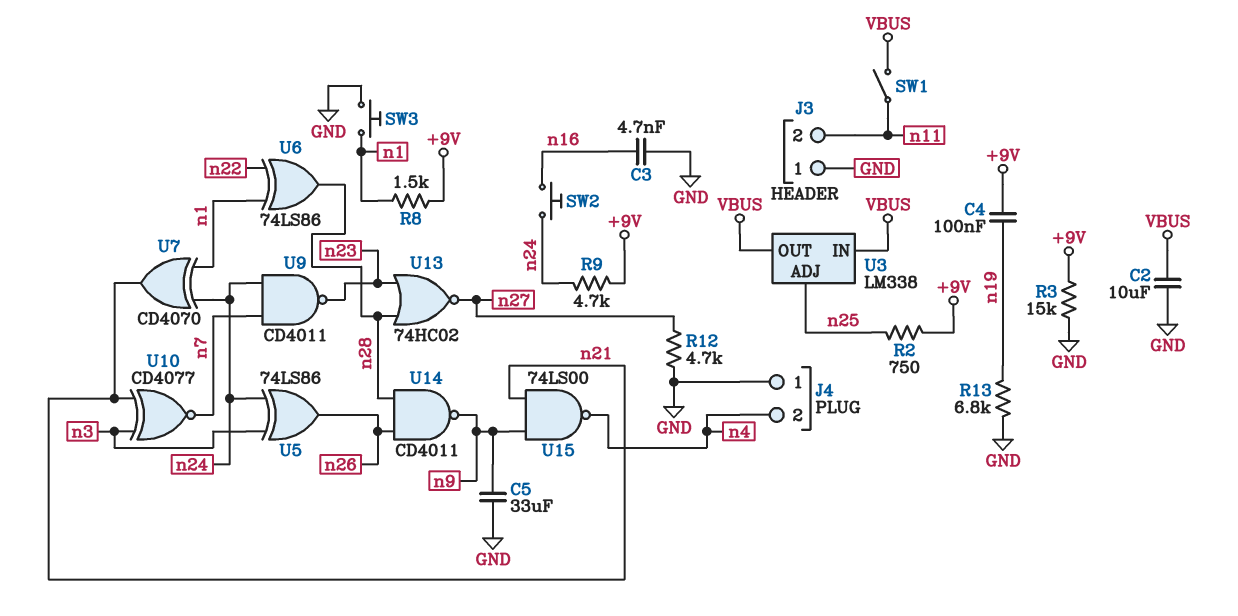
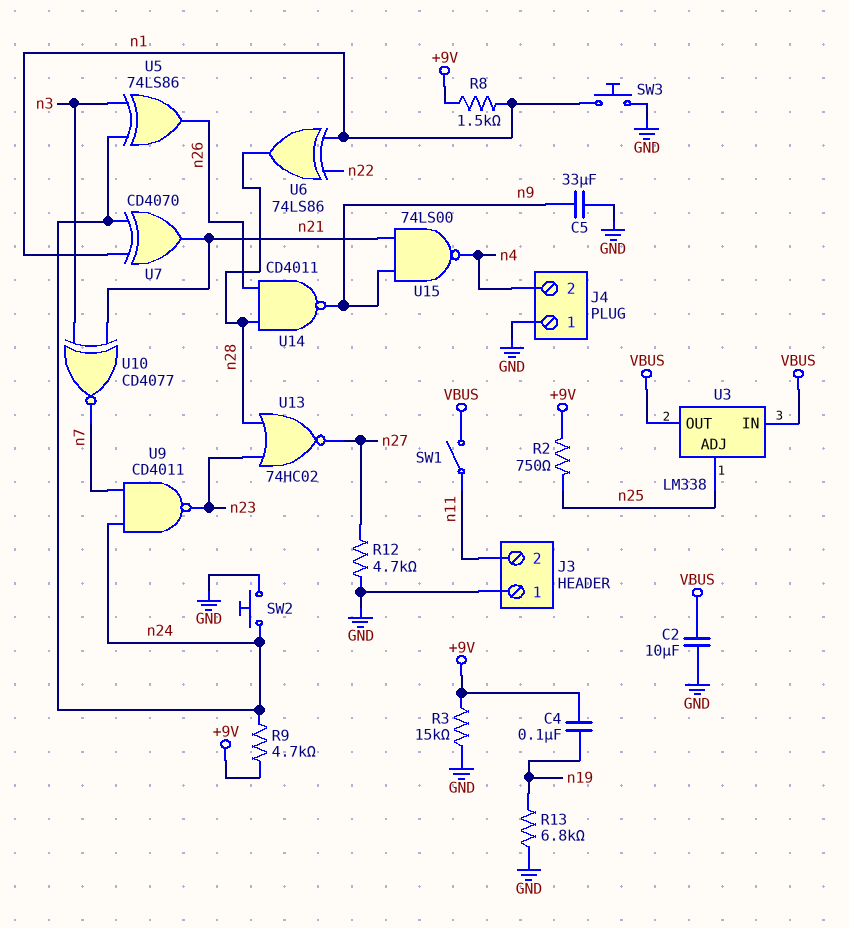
C3: 4.7nF (GND, n16) -> none
SW2: button (n16, n24) -> button (GND, n24)

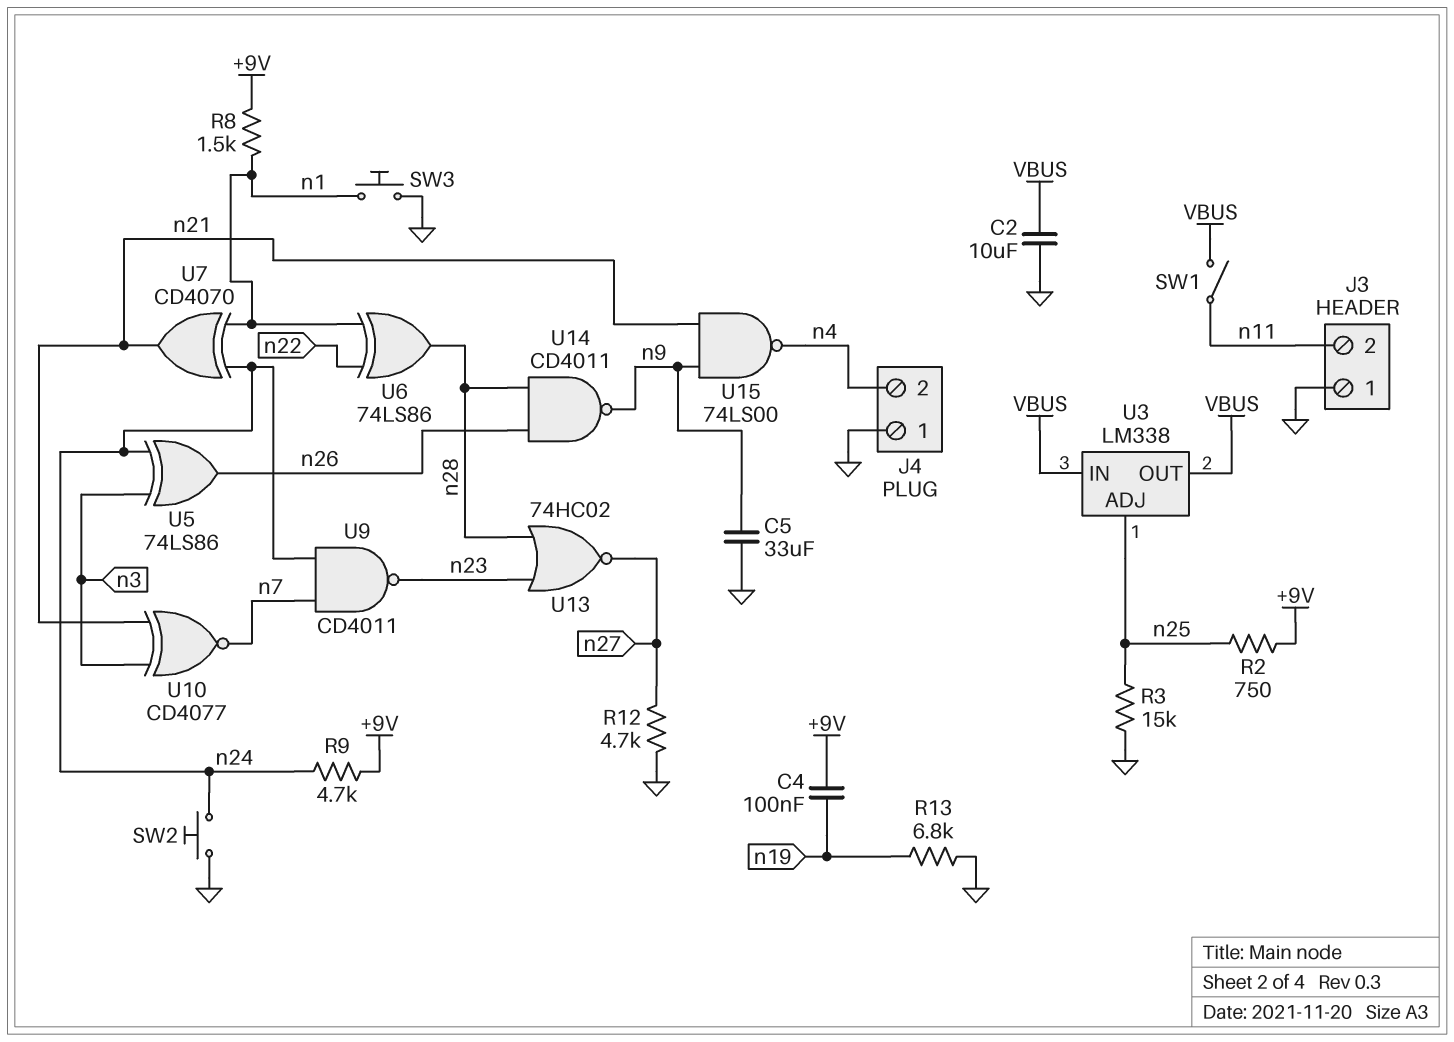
R3: 15k (+9V, GND) -> 15k (GND, n25)

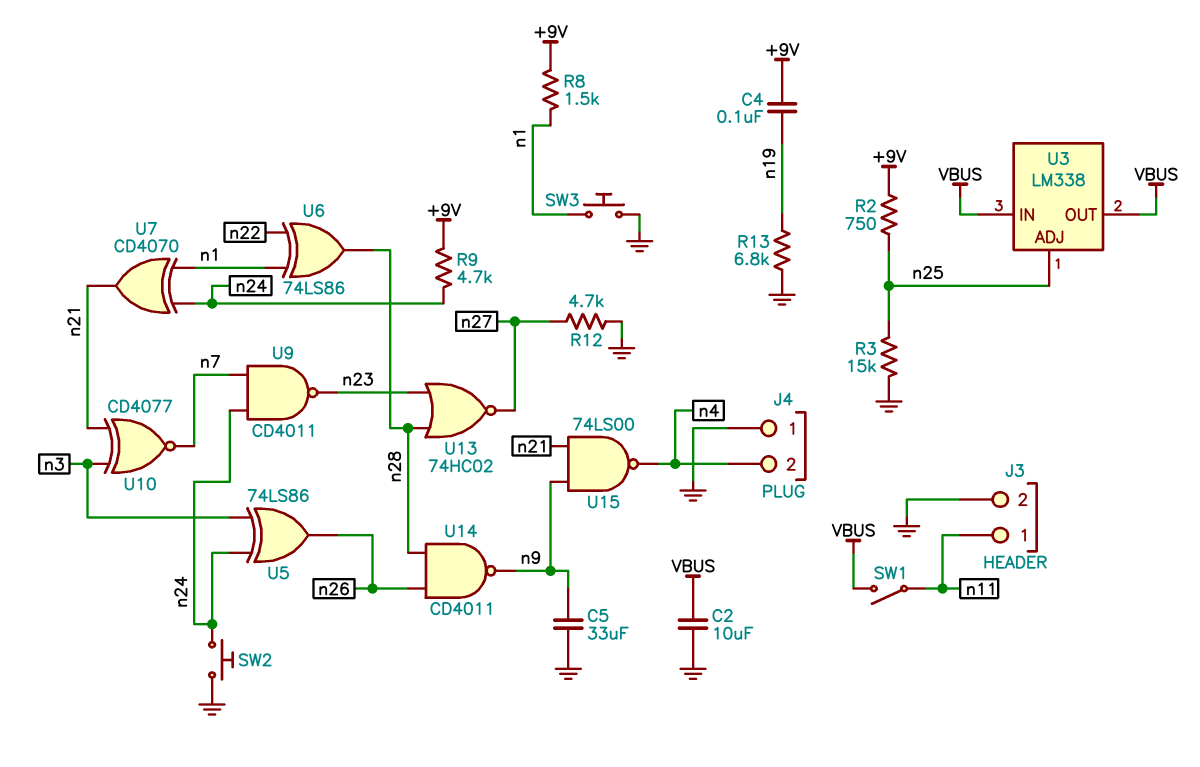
J3 pin 1: GND -> n11
J3 pin 2: n11 -> GND

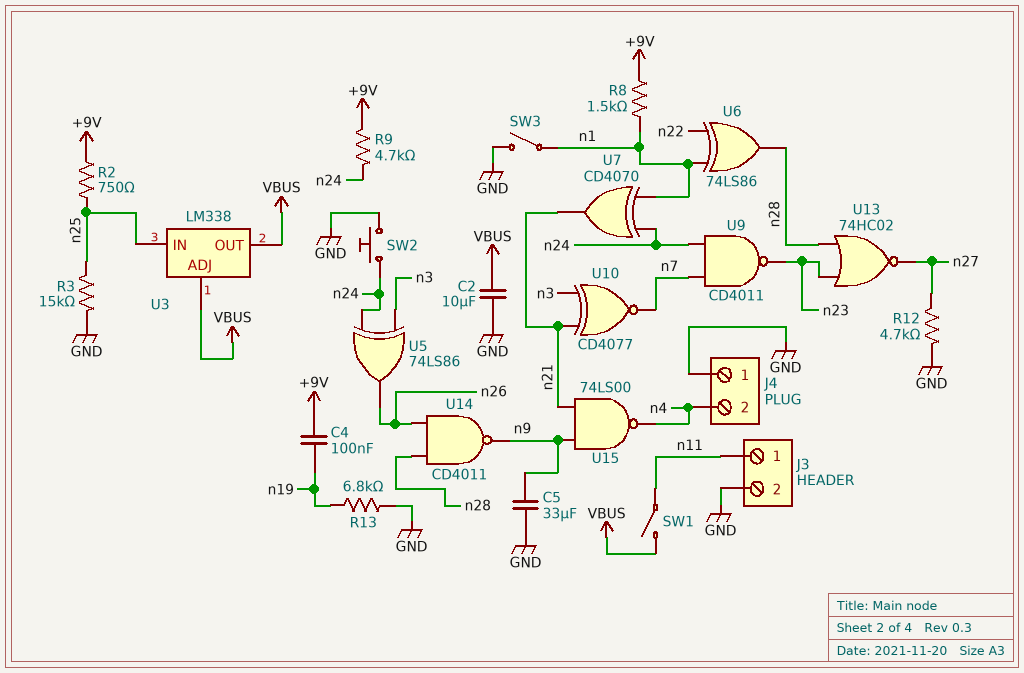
SW3: button (GND, n1) -> switch (GND, n1)
U3 pin ADJ: n25 -> VBUS
U3 pin IN: VBUS -> n25

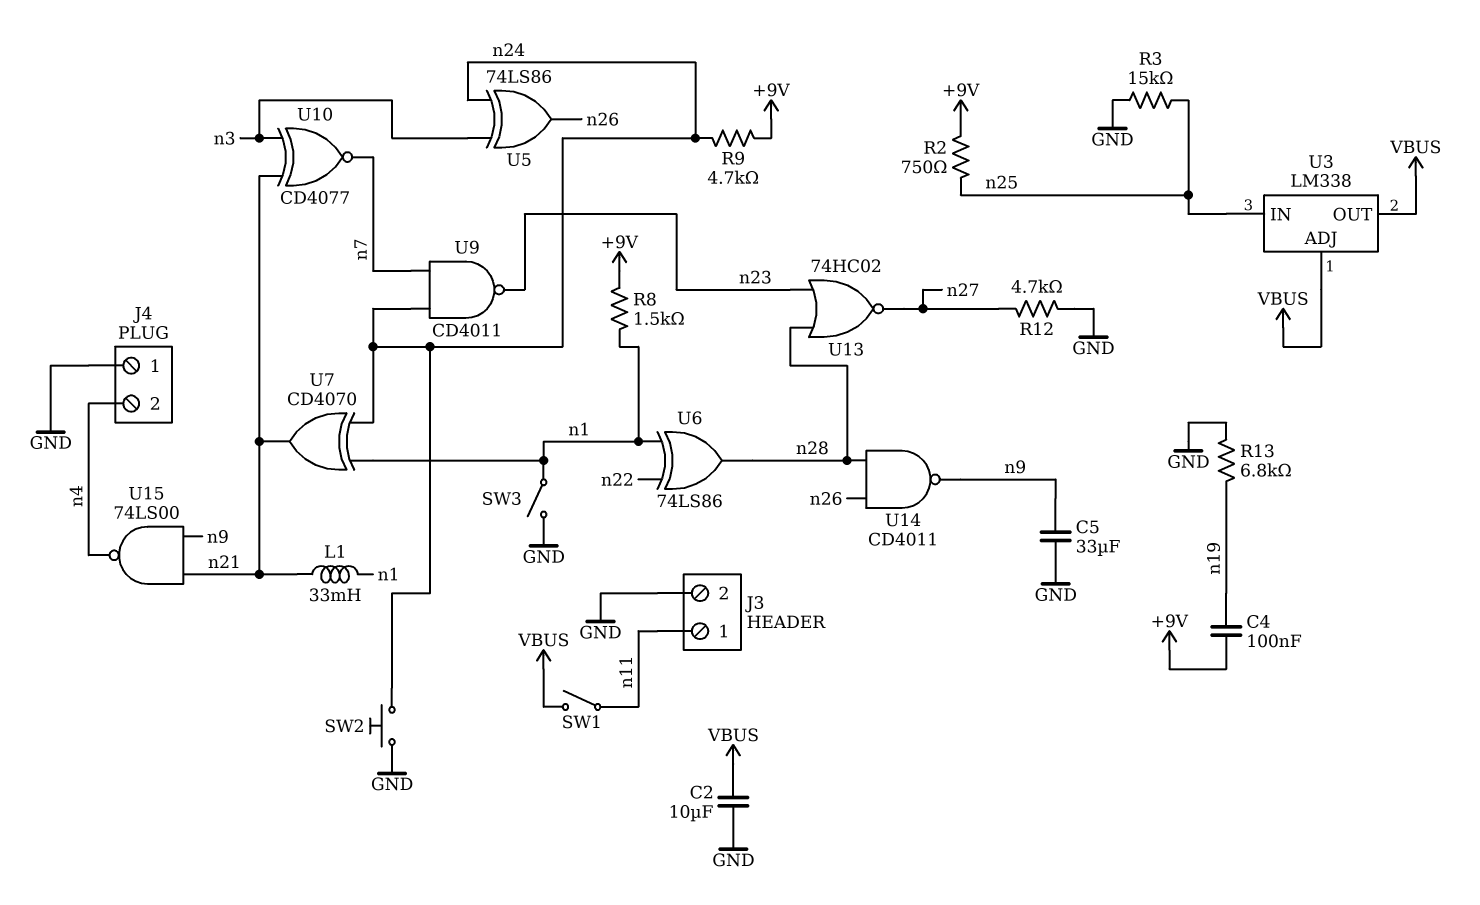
L1: none -> 33mH (n1, n21)

